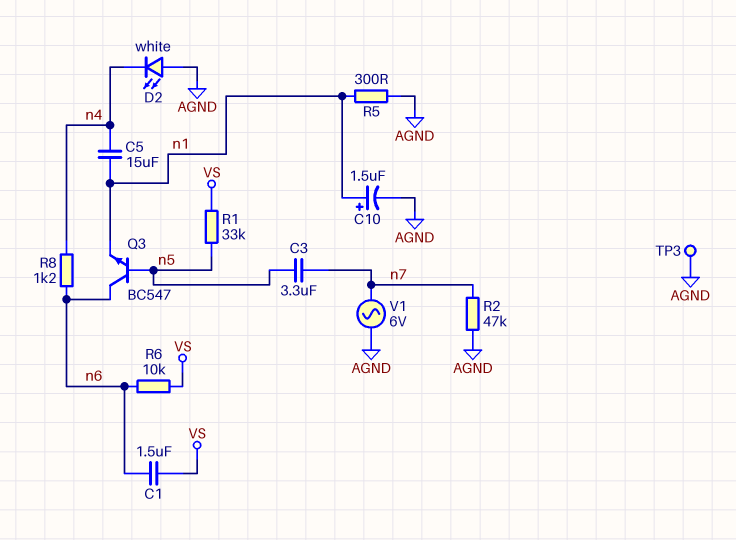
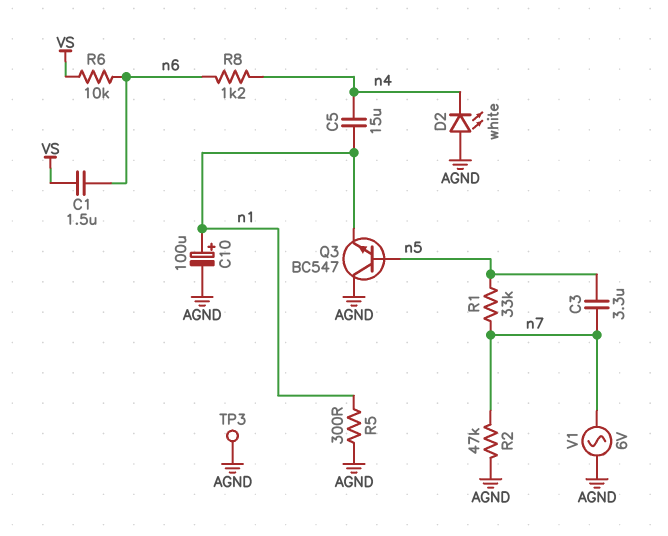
C10: 1.5uF (plus n1, minus AGND) -> 100uF (plus n1, minus AGND)
Q3: NPN BC547 (B n5, C n6, E n1) -> NPN BC547 (B n5, C AGND, E n1)
R1: 33k (VS, n5) -> 33k (n5, n7)

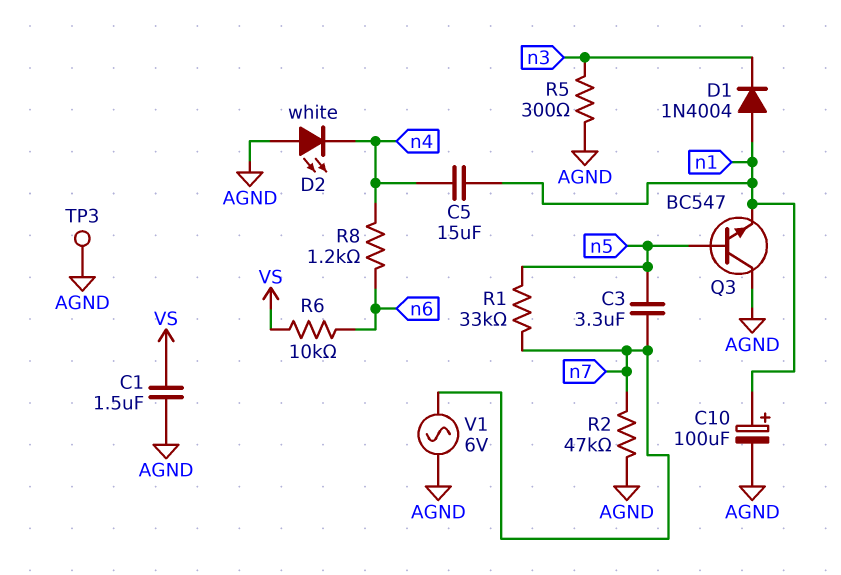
C1: 1.5uF (VS, n6) -> 1.5uF (AGND, VS)
D1: none -> diode 1N4004 (A n1, K n3)
R5: 300 (AGND, n1) -> 300 (AGND, n3)

